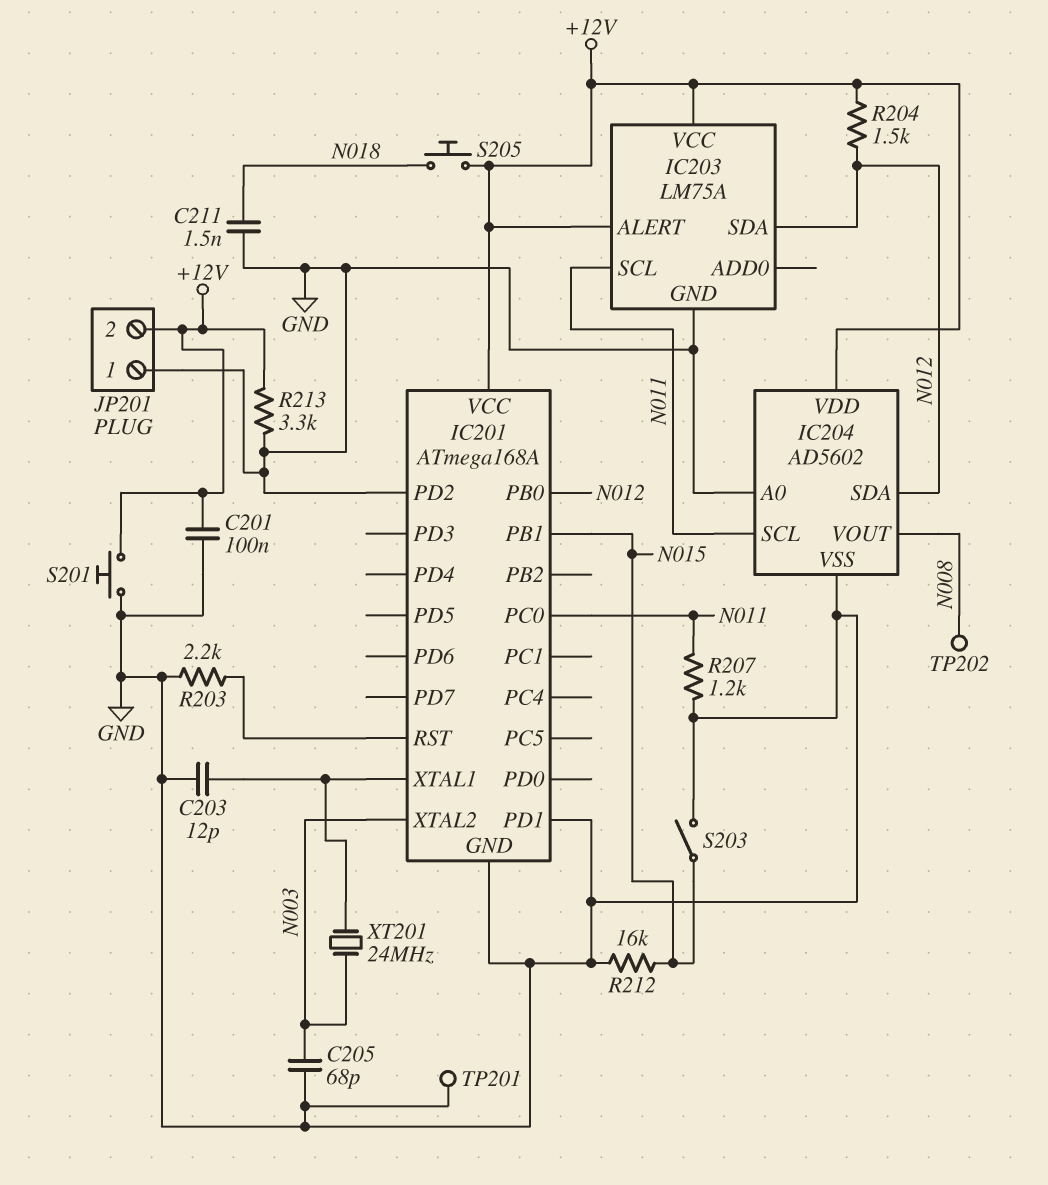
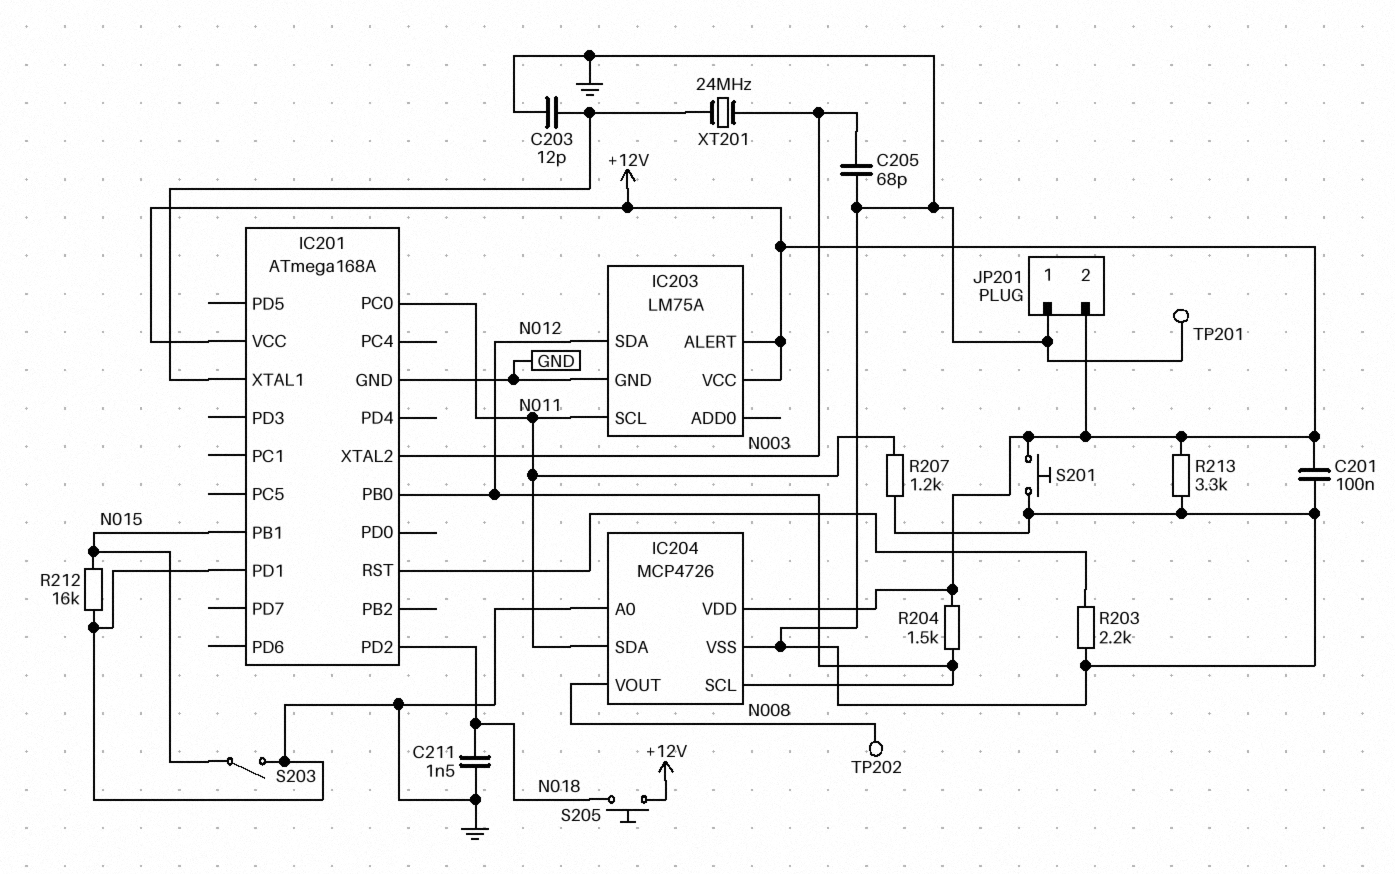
IC201 pin PD2: GND -> N018
IC204: AD5602 -> MCP4726
IC204 pin SCL: N011 -> N012
IC204 pin SDA: N012 -> N011

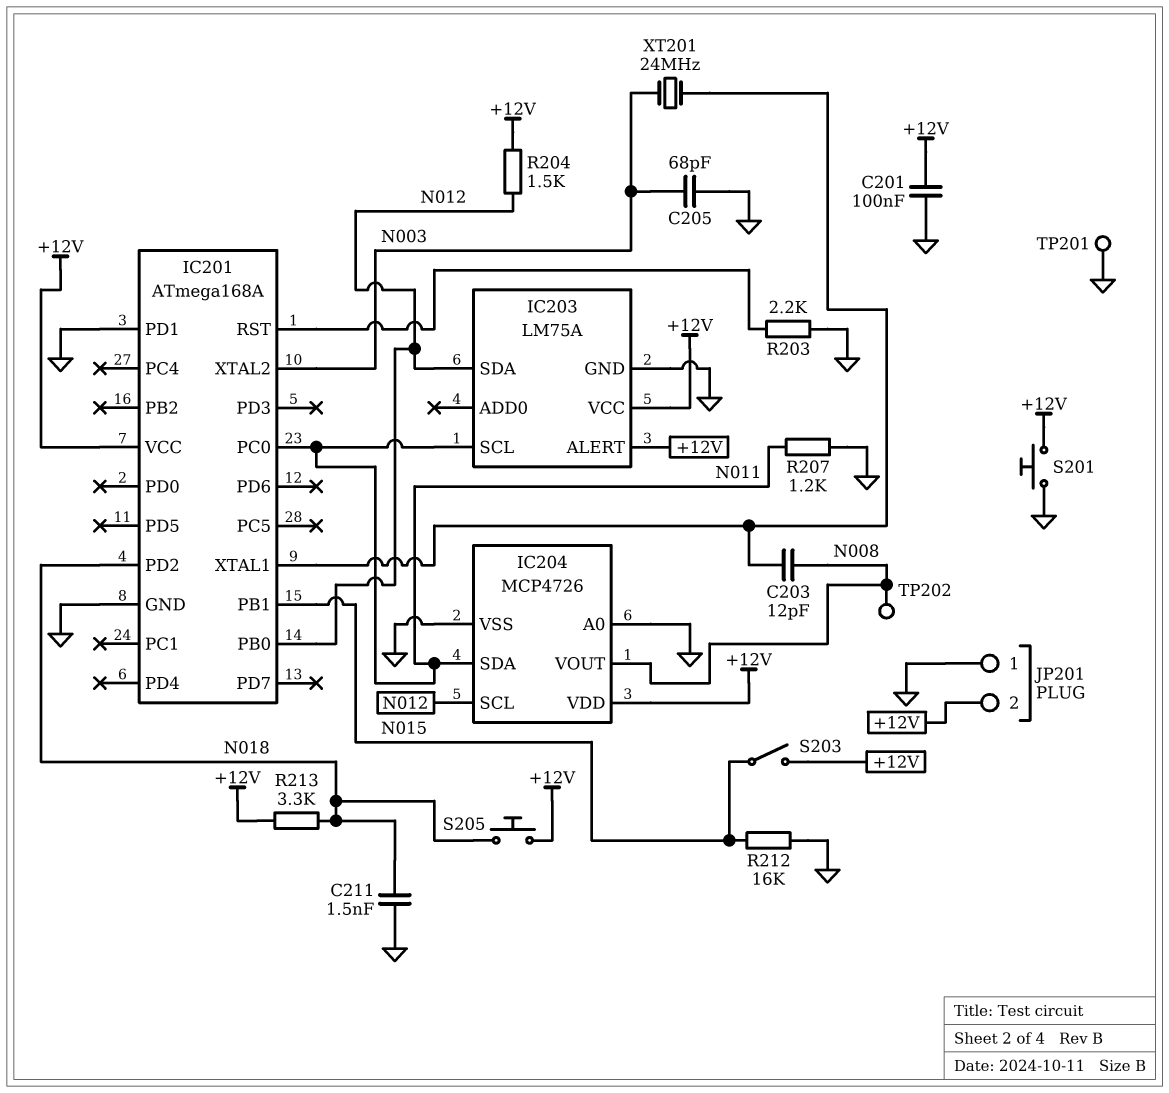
C203: 12pF (GND, IC201/XTAL1) -> 12pF (IC201/XTAL1, N008)
R213: 3.3k (+12V, GND) -> 3.3k (+12V, N018)
S203: switch (GND, N015) -> switch (+12V, N015)

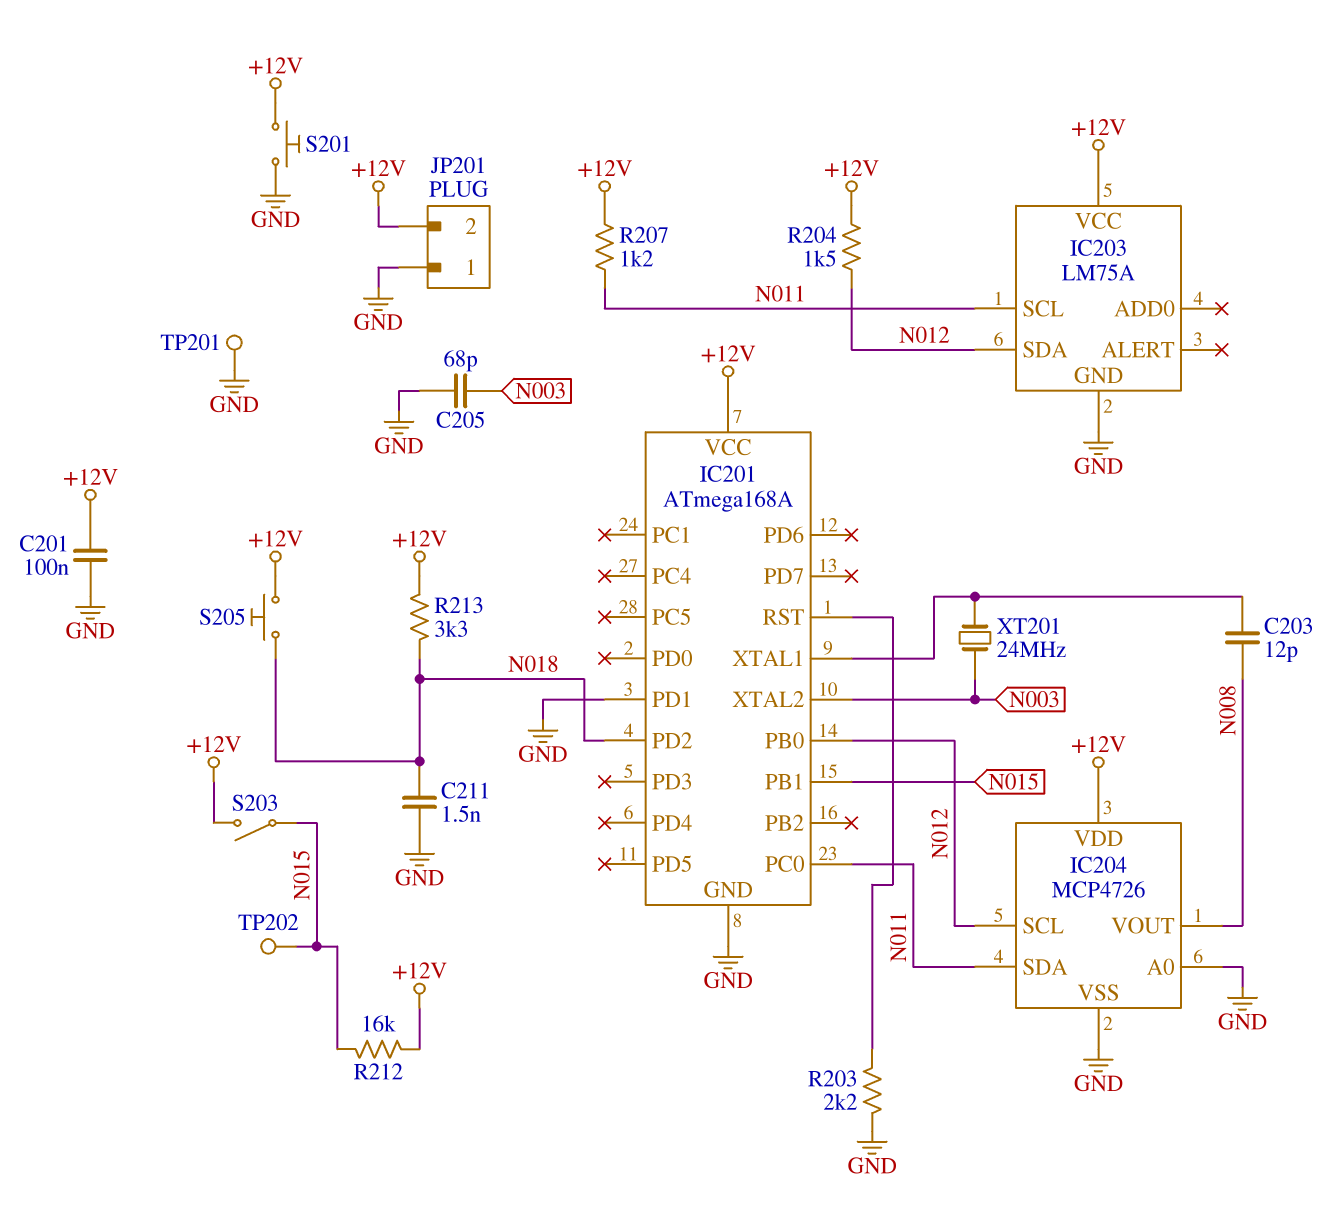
IC203 pin ALERT: +12V -> none
R207: 1.2k (GND, N011) -> 1.2k (+12V, N011)
R212: 16k (GND, N015) -> 16k (+12V, N015)
TP202: test point (N008) -> test point (N015)

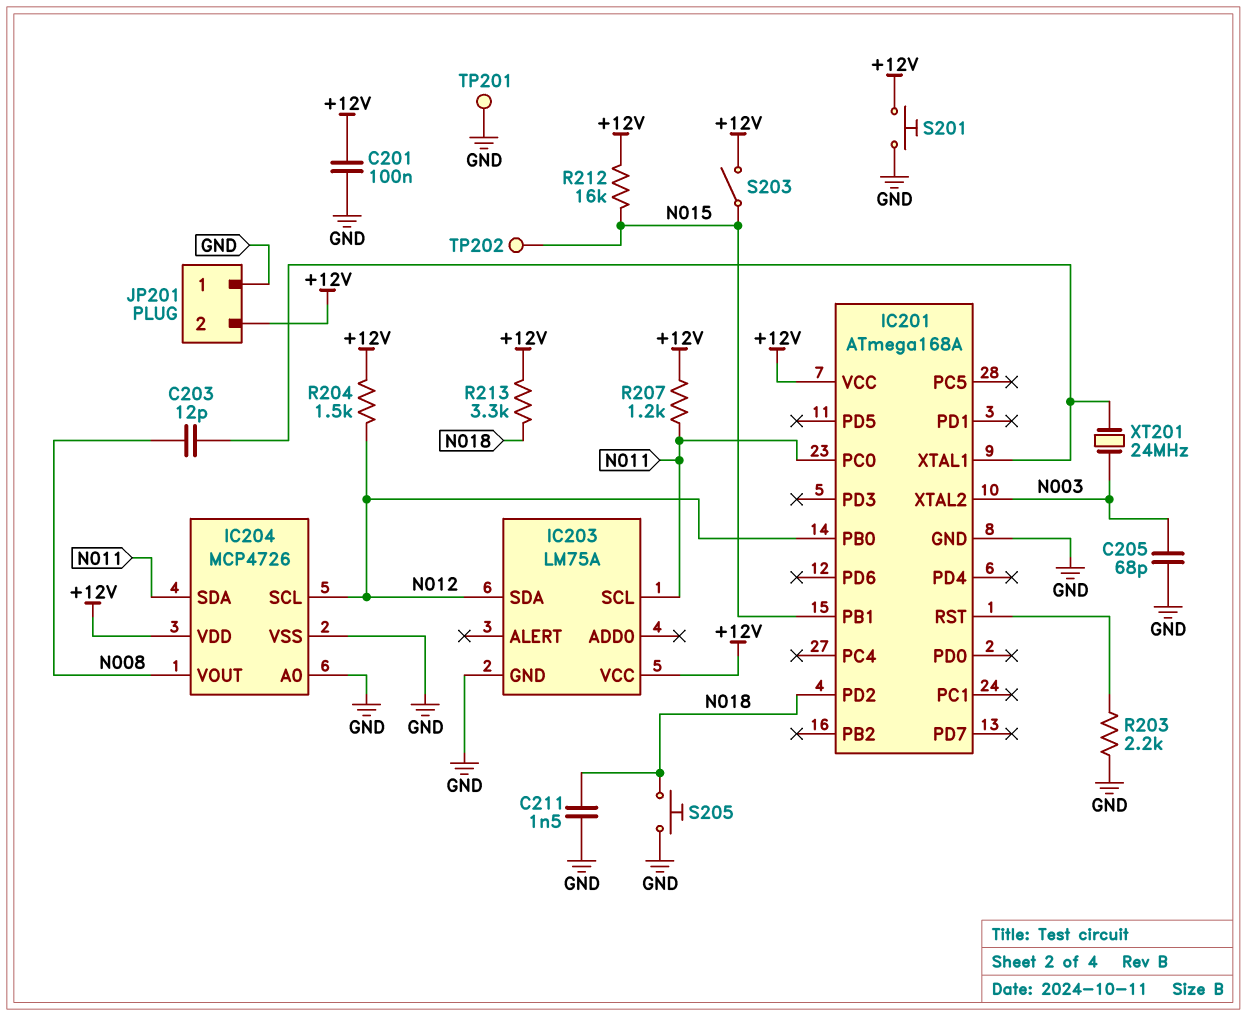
IC201 pin PD1: GND -> none
S205: button (+12V, N018) -> button (GND, N018)

